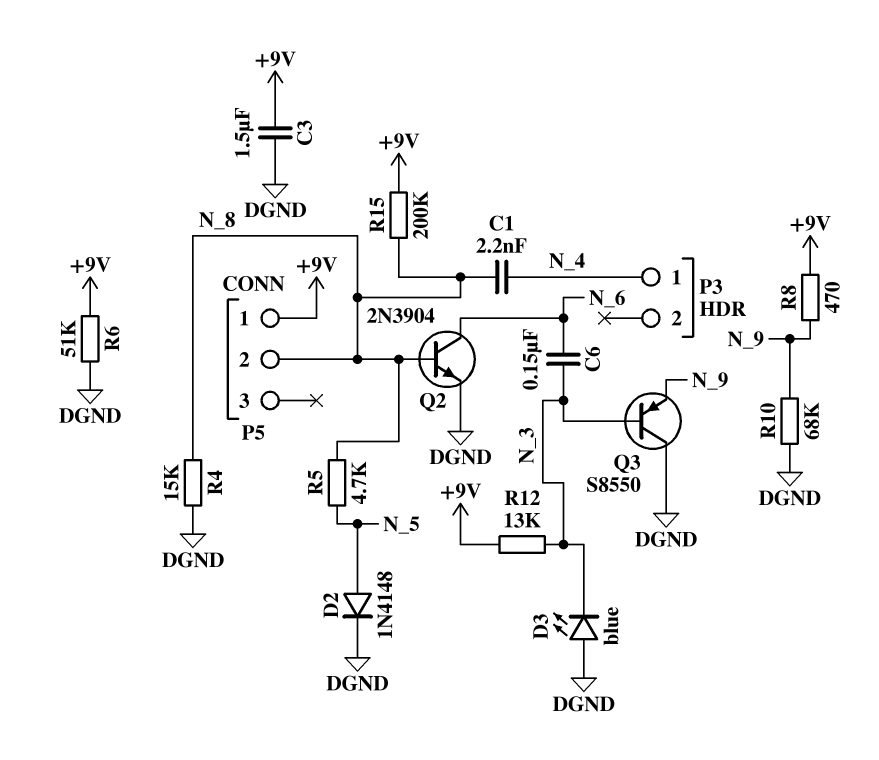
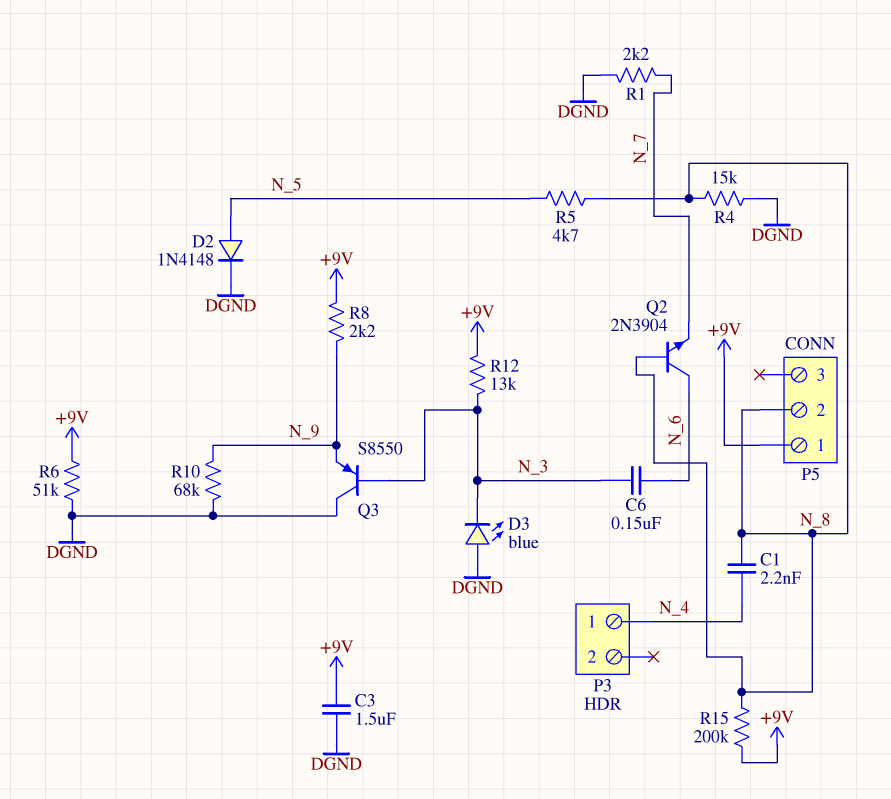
Q2: NPN 2N3904 (B N_8, C N_6, E DGND) -> NPN 2N3904 (B N_8, C N_6, E N_7)
R1: none -> 2.2k (DGND, N_7)
R8: 470 (+9V, N_9) -> 2.2k (+9V, N_9)

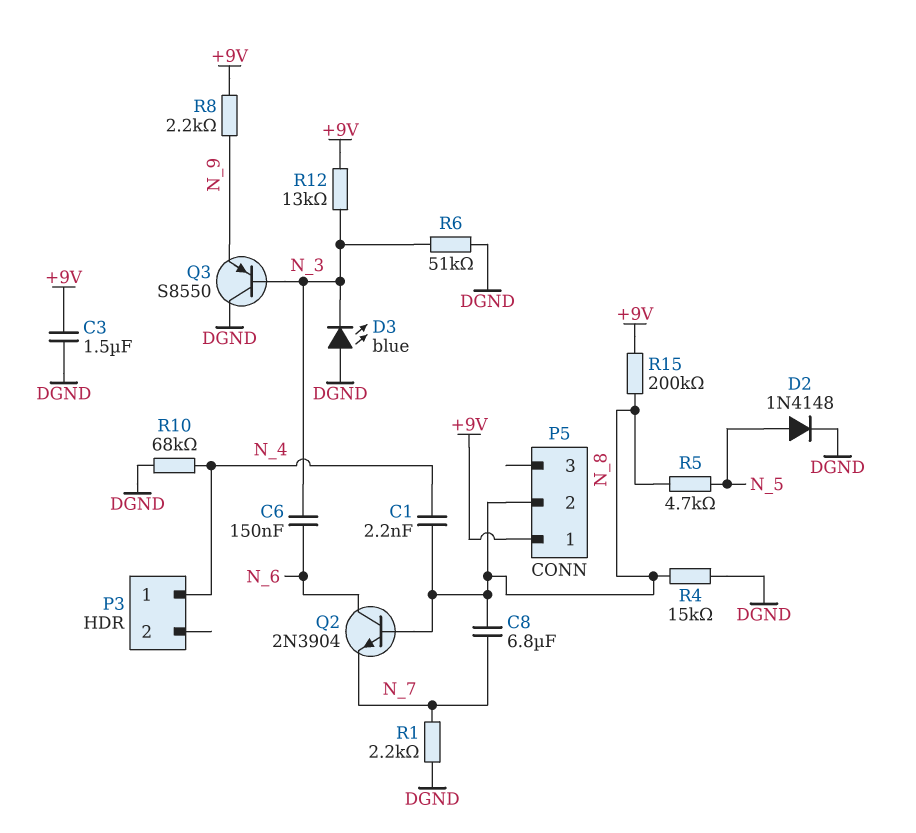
C8: none -> 6.8uF (N_7, N_8)
R6: 51k (+9V, DGND) -> 51k (DGND, N_3)
R10: 68k (DGND, N_9) -> 68k (DGND, N_4)

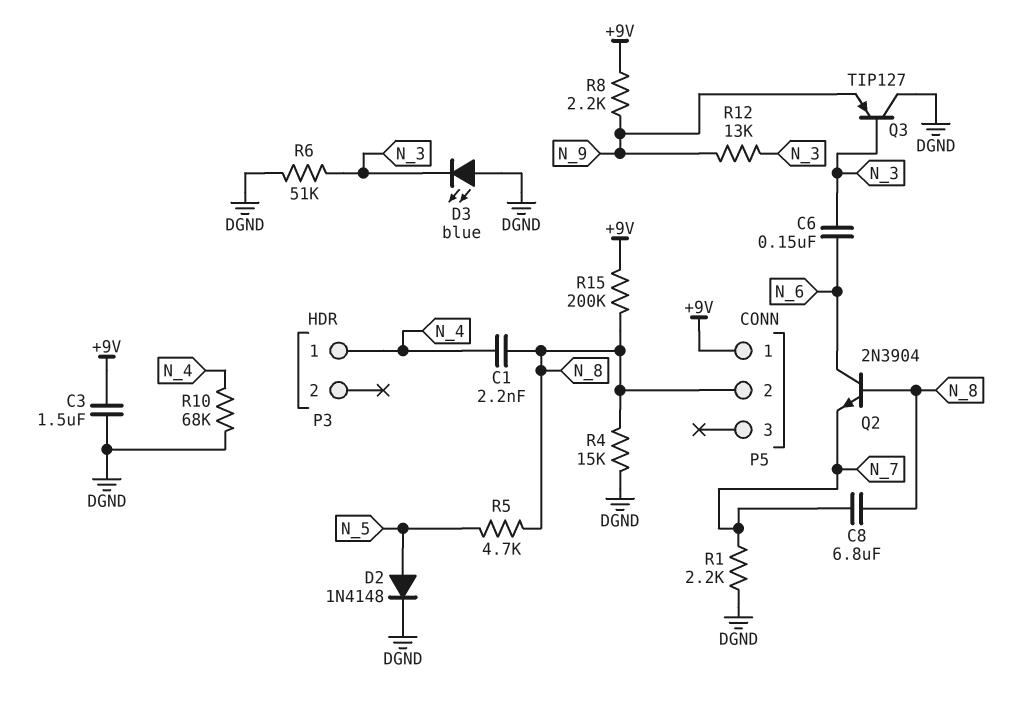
Q3: PNP S8550 (B N_3, C DGND, E N_9) -> PNP TIP127 (B N_3, C DGND, E N_9)
R12: 13k (+9V, N_3) -> 13k (N_3, N_9)

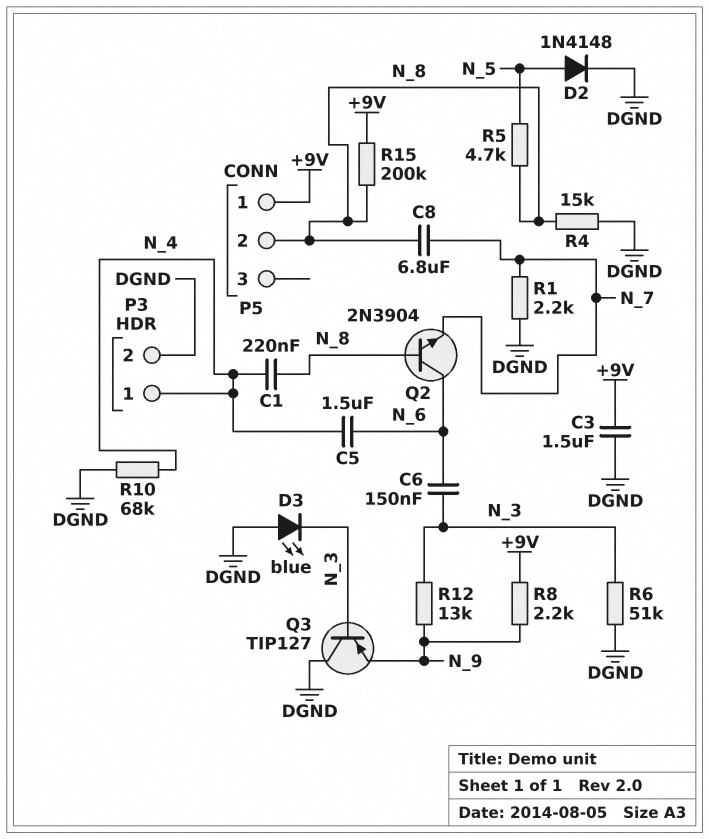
C1: 2.2nF (N_4, N_8) -> 220nF (N_4, N_8)
C5: none -> 1.5uF (N_4, N_6)
P3 pin 2: none -> DGND

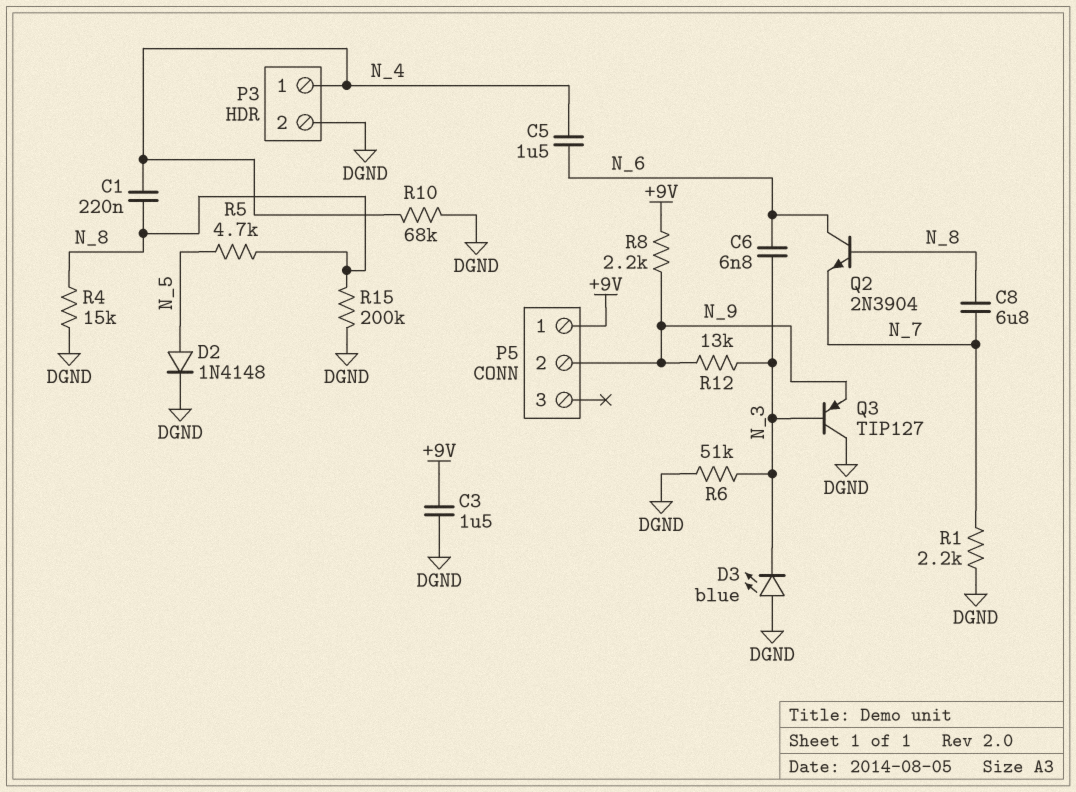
C6: 150nF (N_3, N_6) -> 6.8nF (N_3, N_6)
P5 pin 2: N_8 -> N_9
R15: 200k (+9V, N_8) -> 200k (DGND, N_8)

